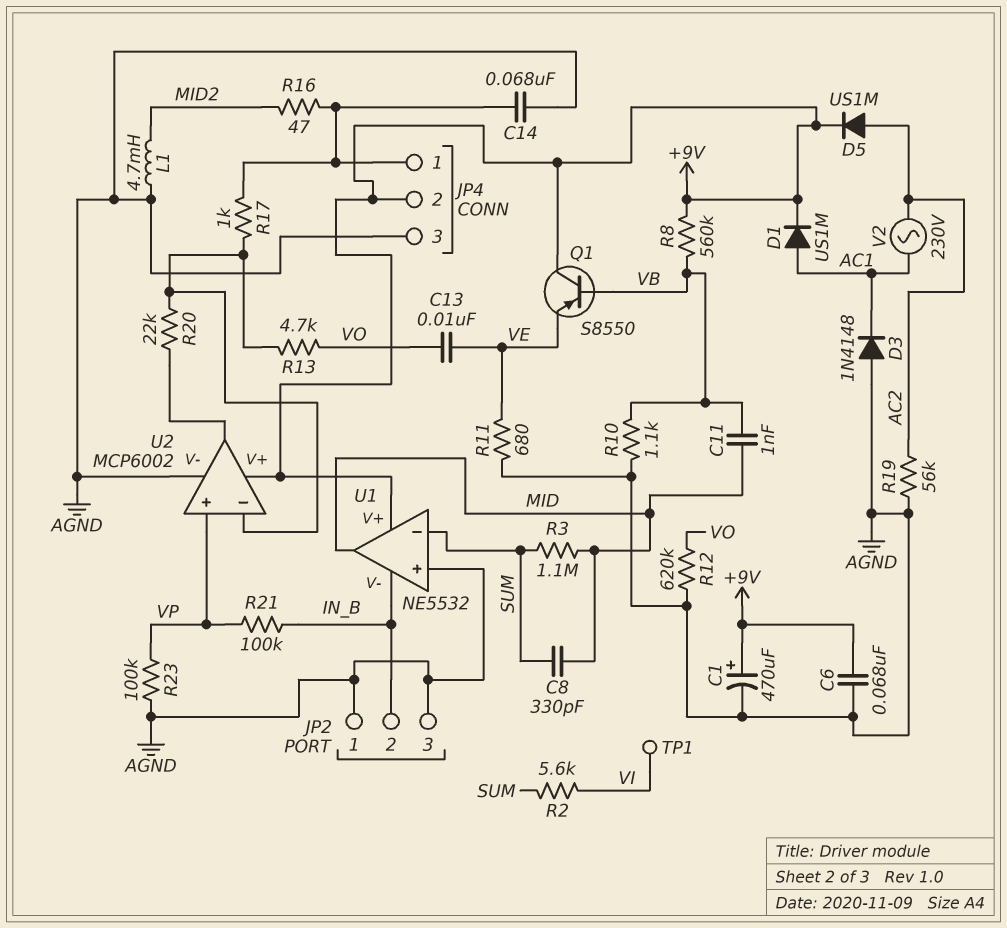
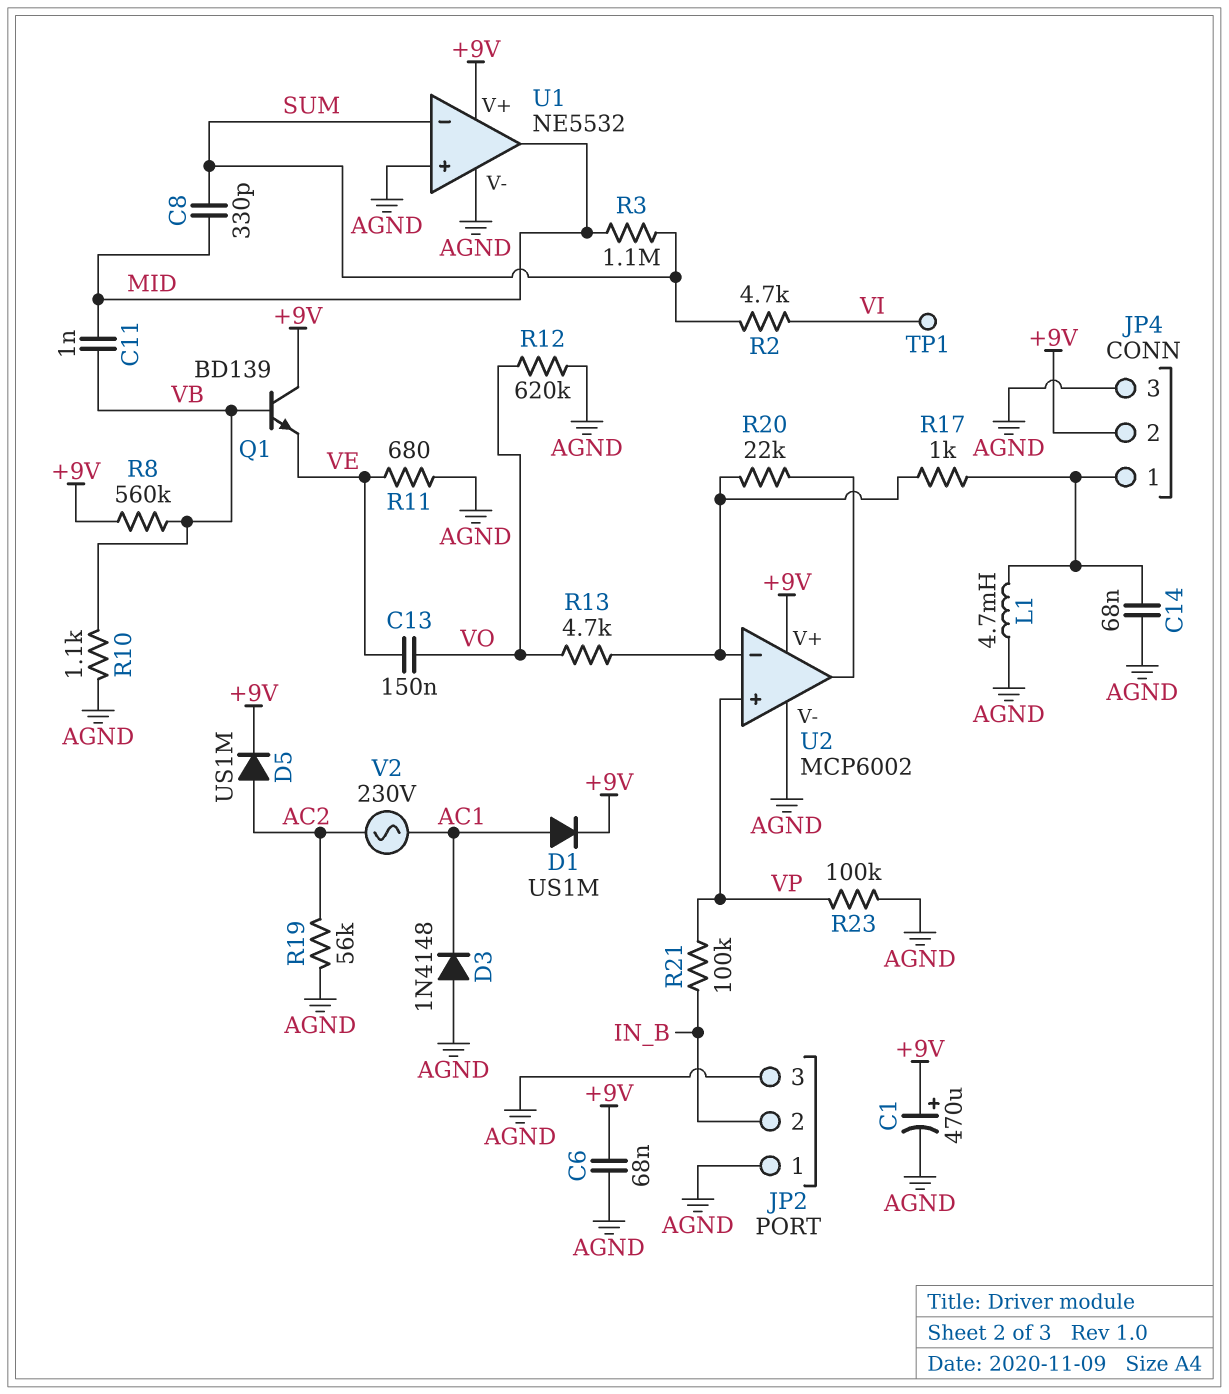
C13: 10nF (VE, VO) -> 150nF (VE, VO)
L1: 4.7mH (AGND, MID2) -> 4.7mH (AGND, JP4/1)
Q1: PNP S8550 (B VB, C +9V, E VE) -> NPN BD139 (B VB, C +9V, E VE)
R2: 5.6k (SUM, VI) -> 4.7k (SUM, VI)
R16: 47 (JP4/1, MID2) -> none
U1 pin V-: IN_B -> AGND

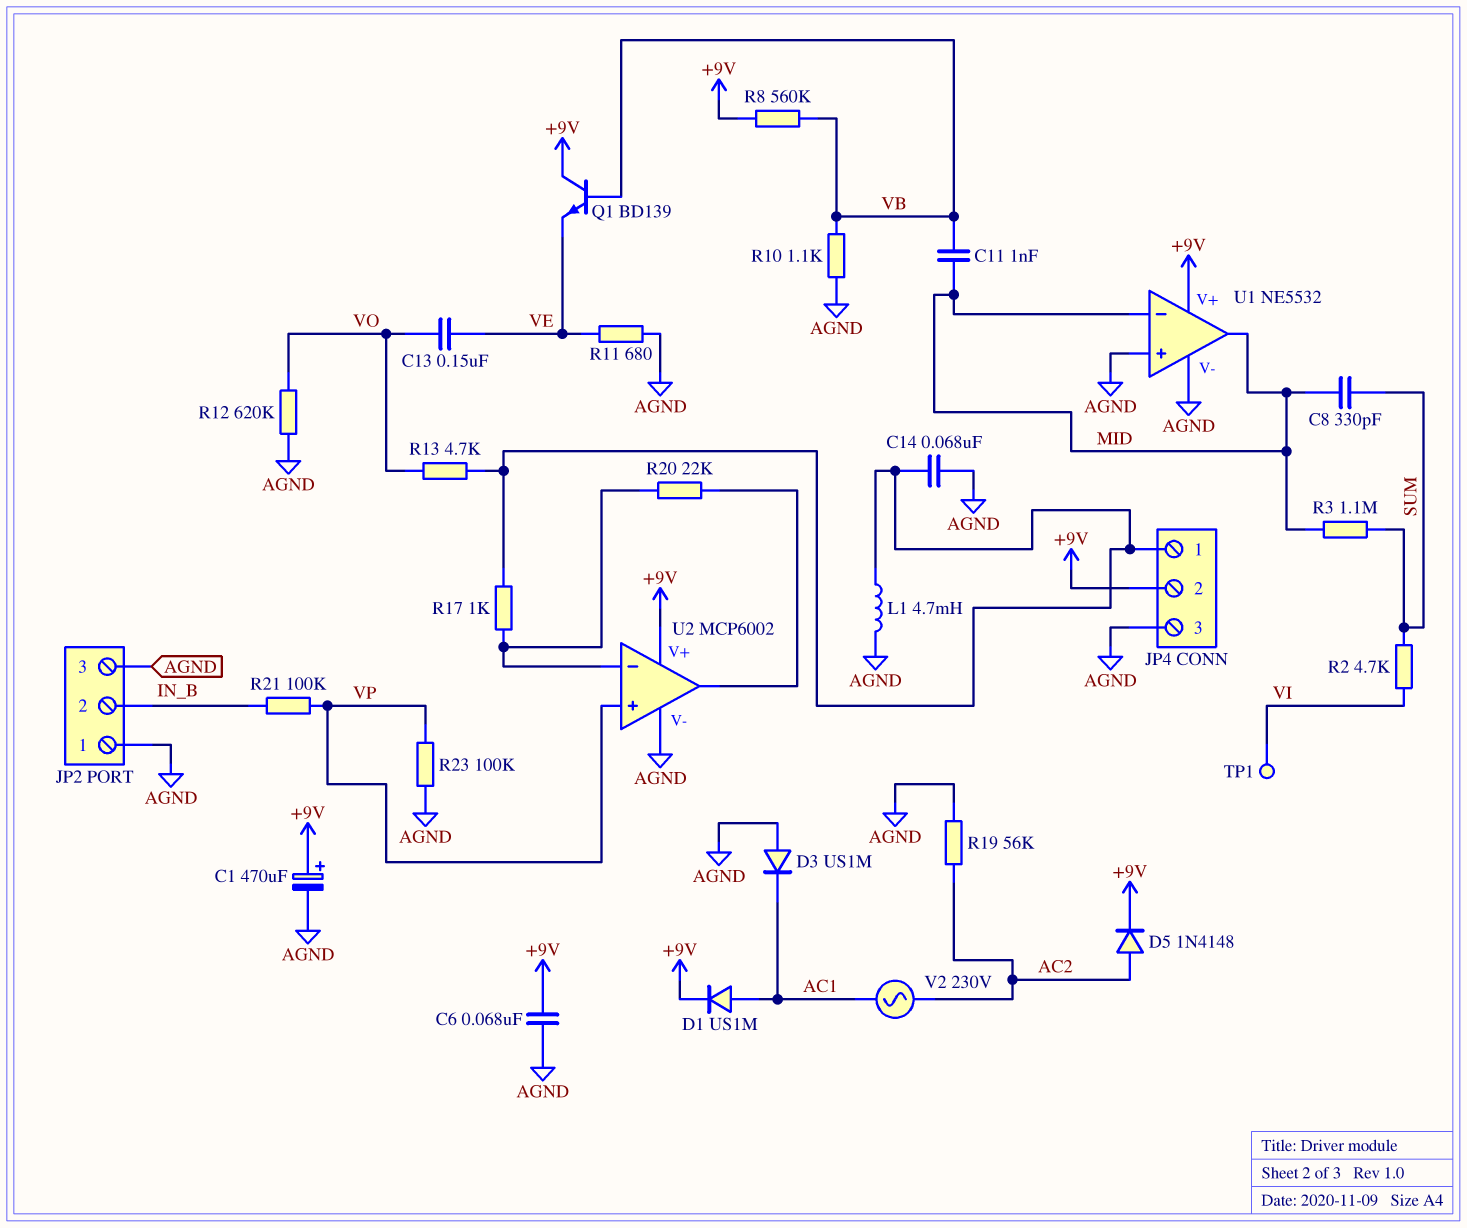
D3: diode 1N4148 (A AGND, K AC1) -> diode US1M (A AGND, K AC1)
D5: diode US1M (A AC2, K +9V) -> diode 1N4148 (A AC2, K +9V)
R13: 4.7k (U2/in-, VO) -> 4.7k (JP4/1, VO)
U1 pin in-: SUM -> MID

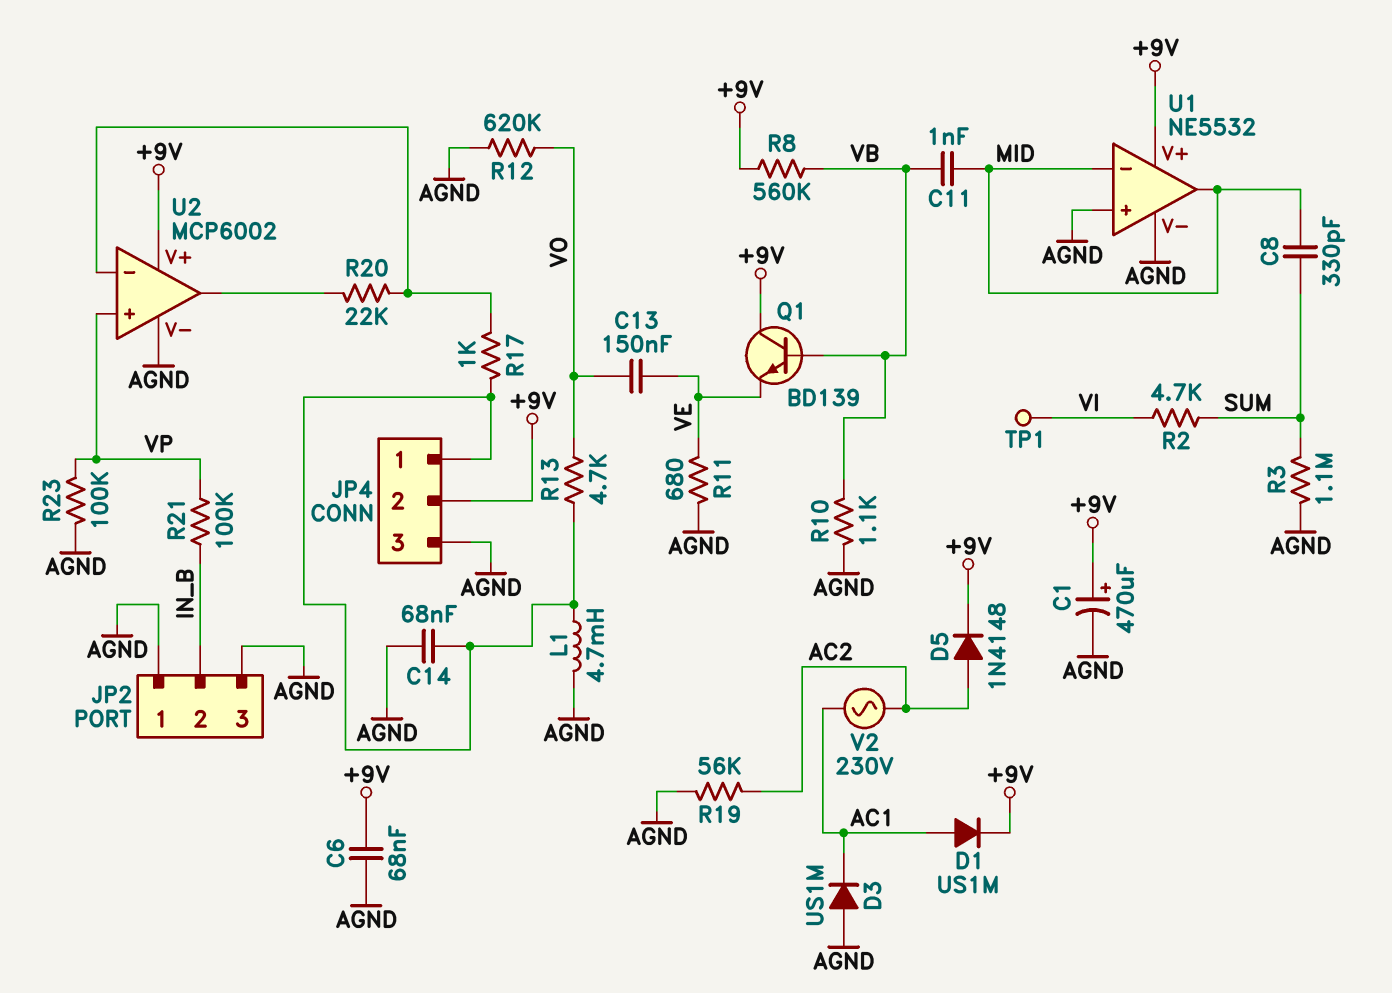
R3: 1.1M (MID, SUM) -> 1.1M (AGND, SUM)

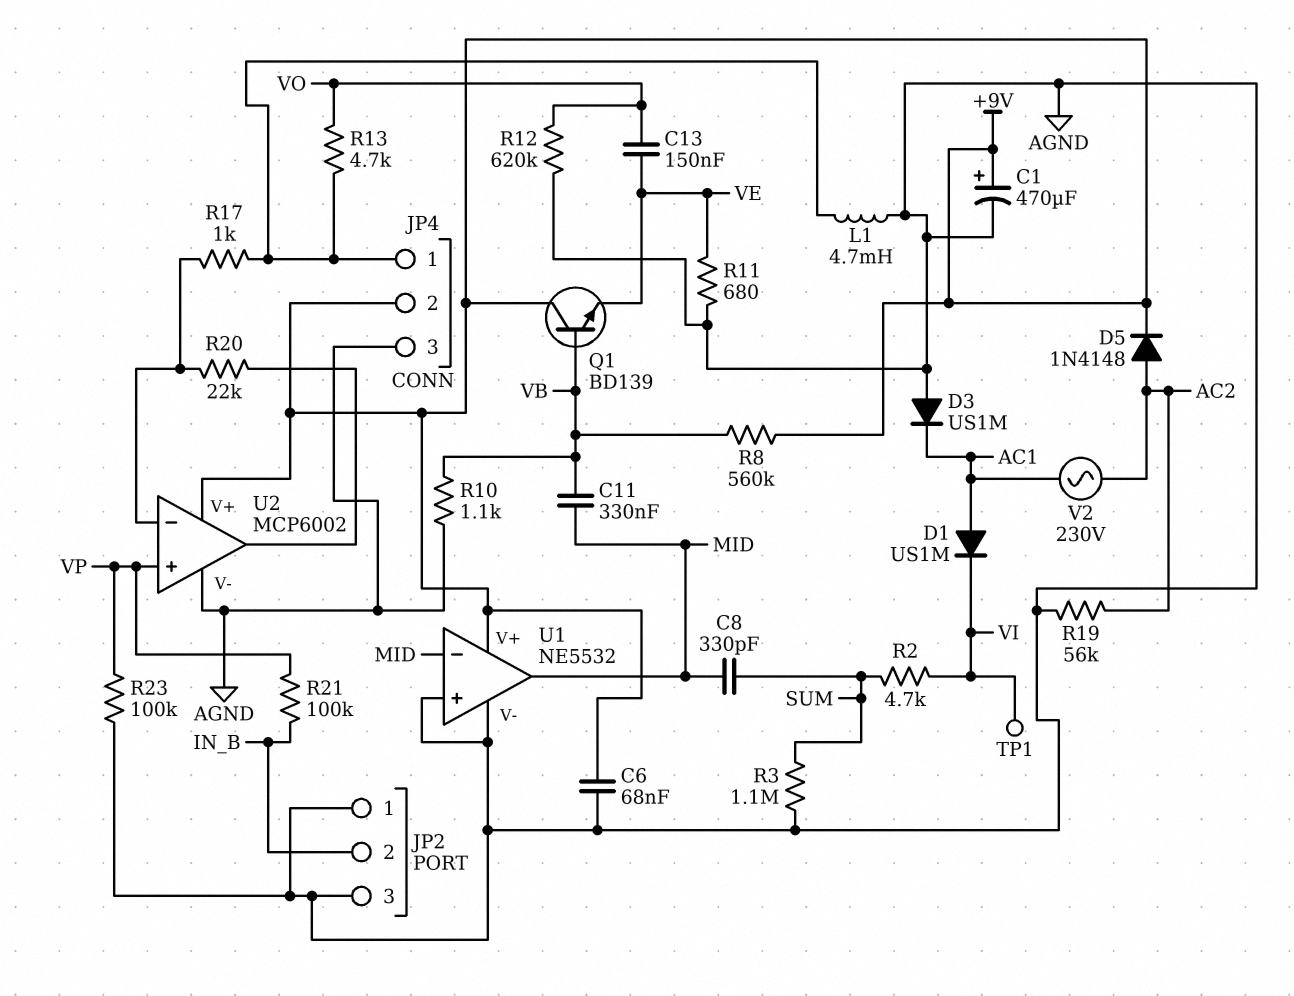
C11: 1nF (MID, VB) -> 330nF (MID, VB)
C14: 68nF (AGND, JP4/1) -> none
D1: diode US1M (A AC1, K +9V) -> diode US1M (A AC1, K VI)

